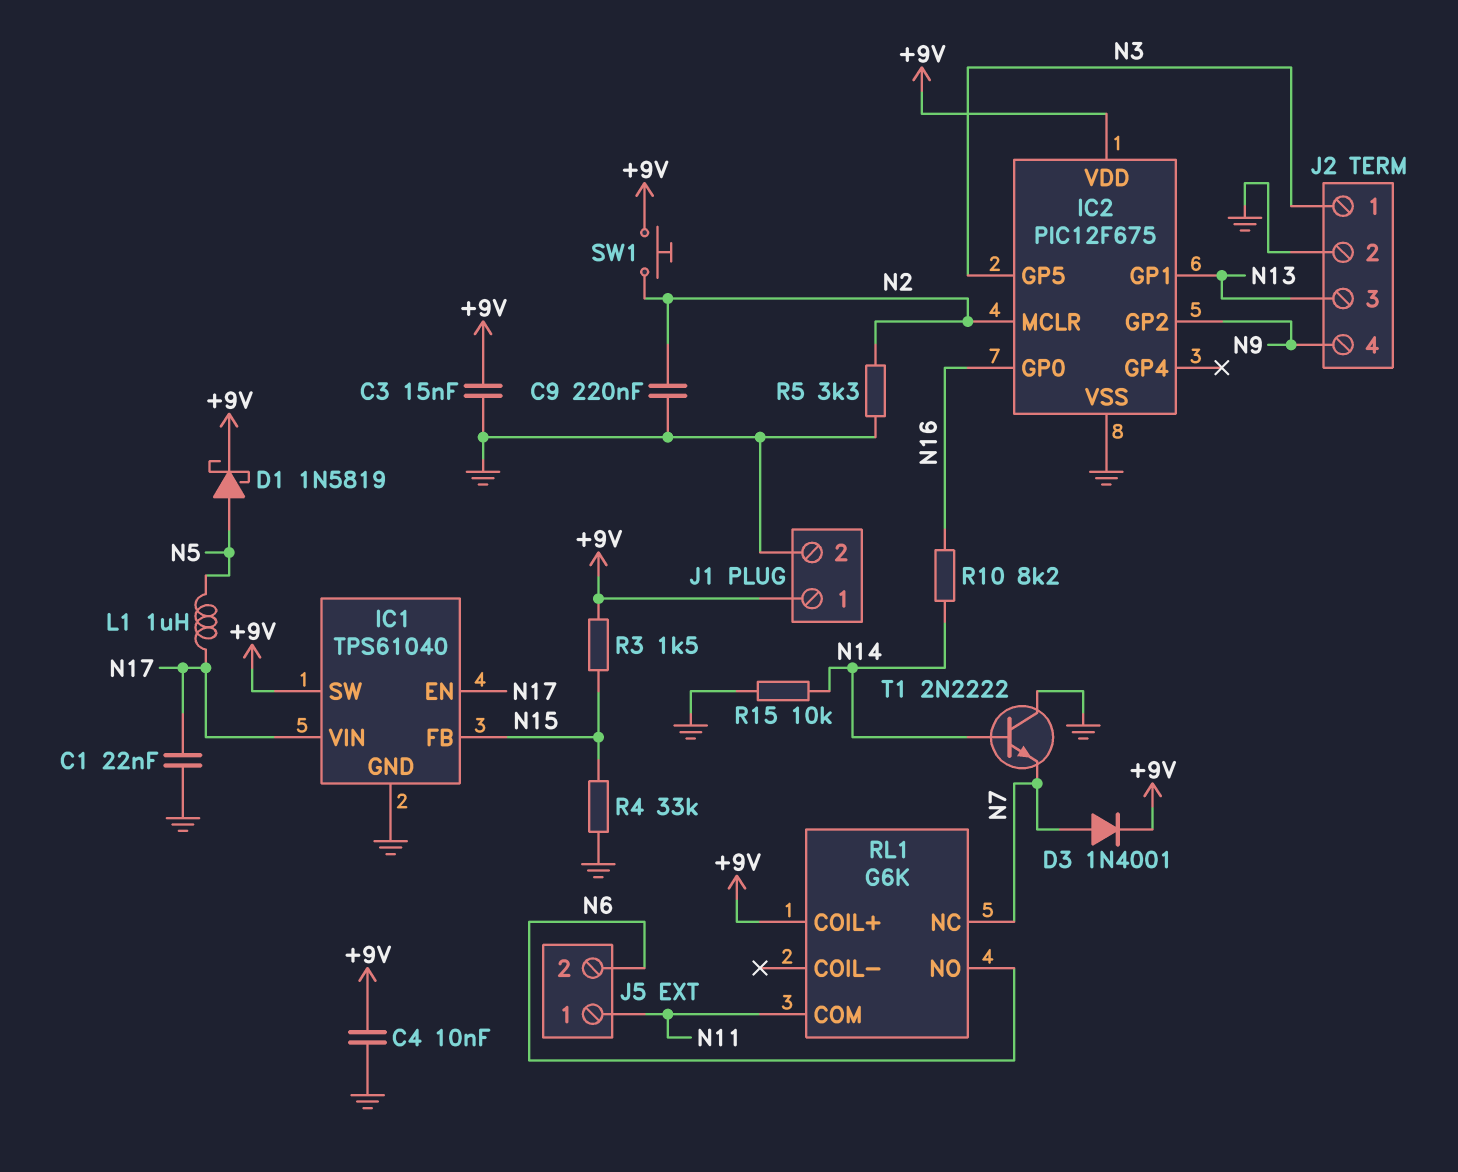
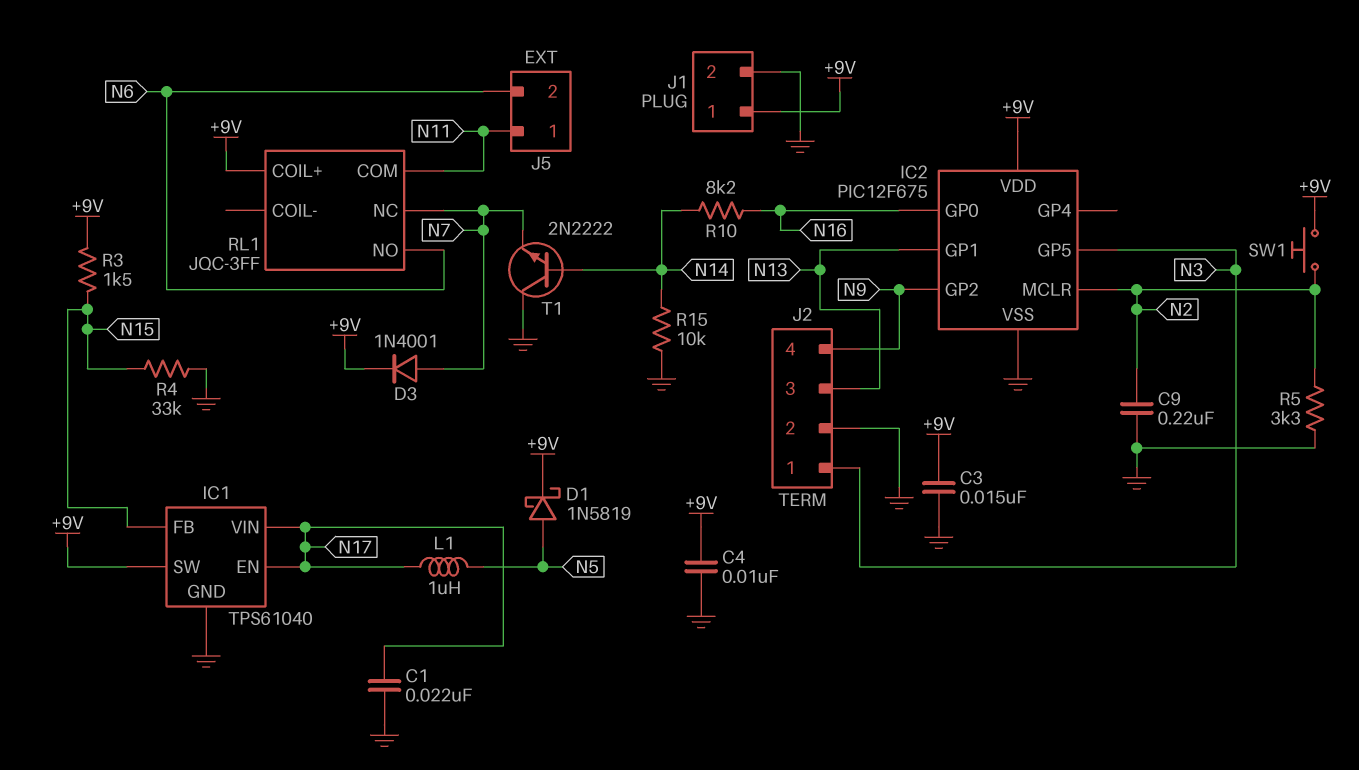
RL1: G6K -> JQC-3FF

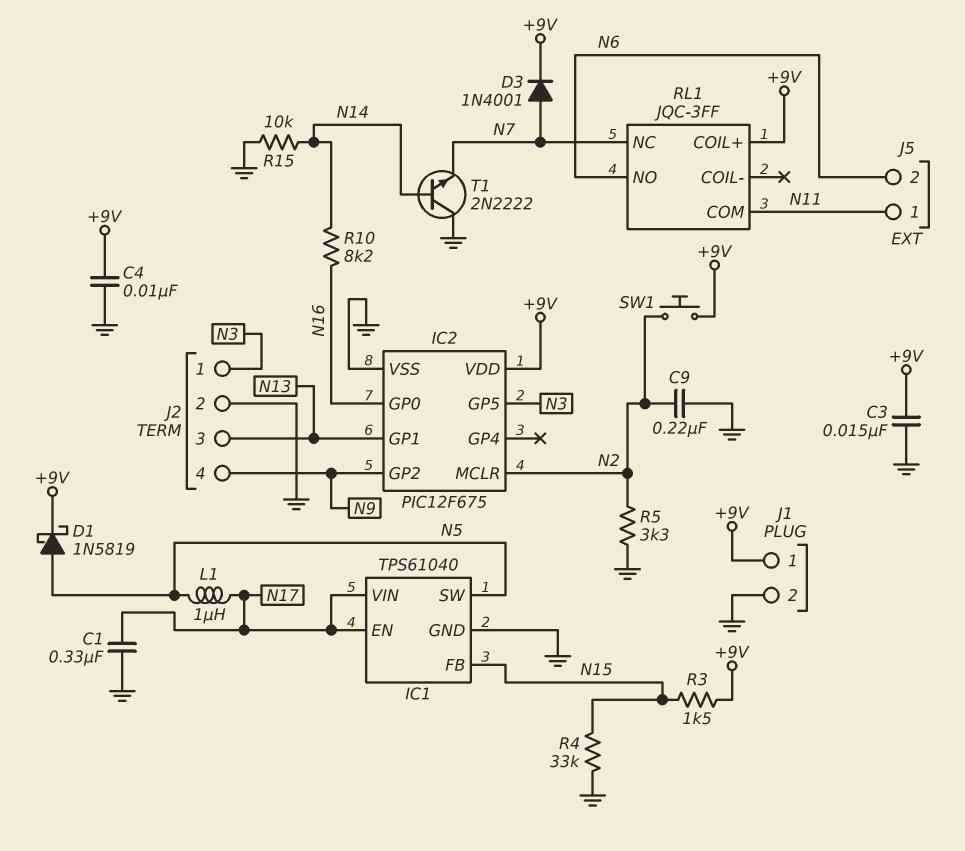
C1: 22nF (GND, N17) -> 330nF (GND, N17)
IC1 pin SW: +9V -> N5

